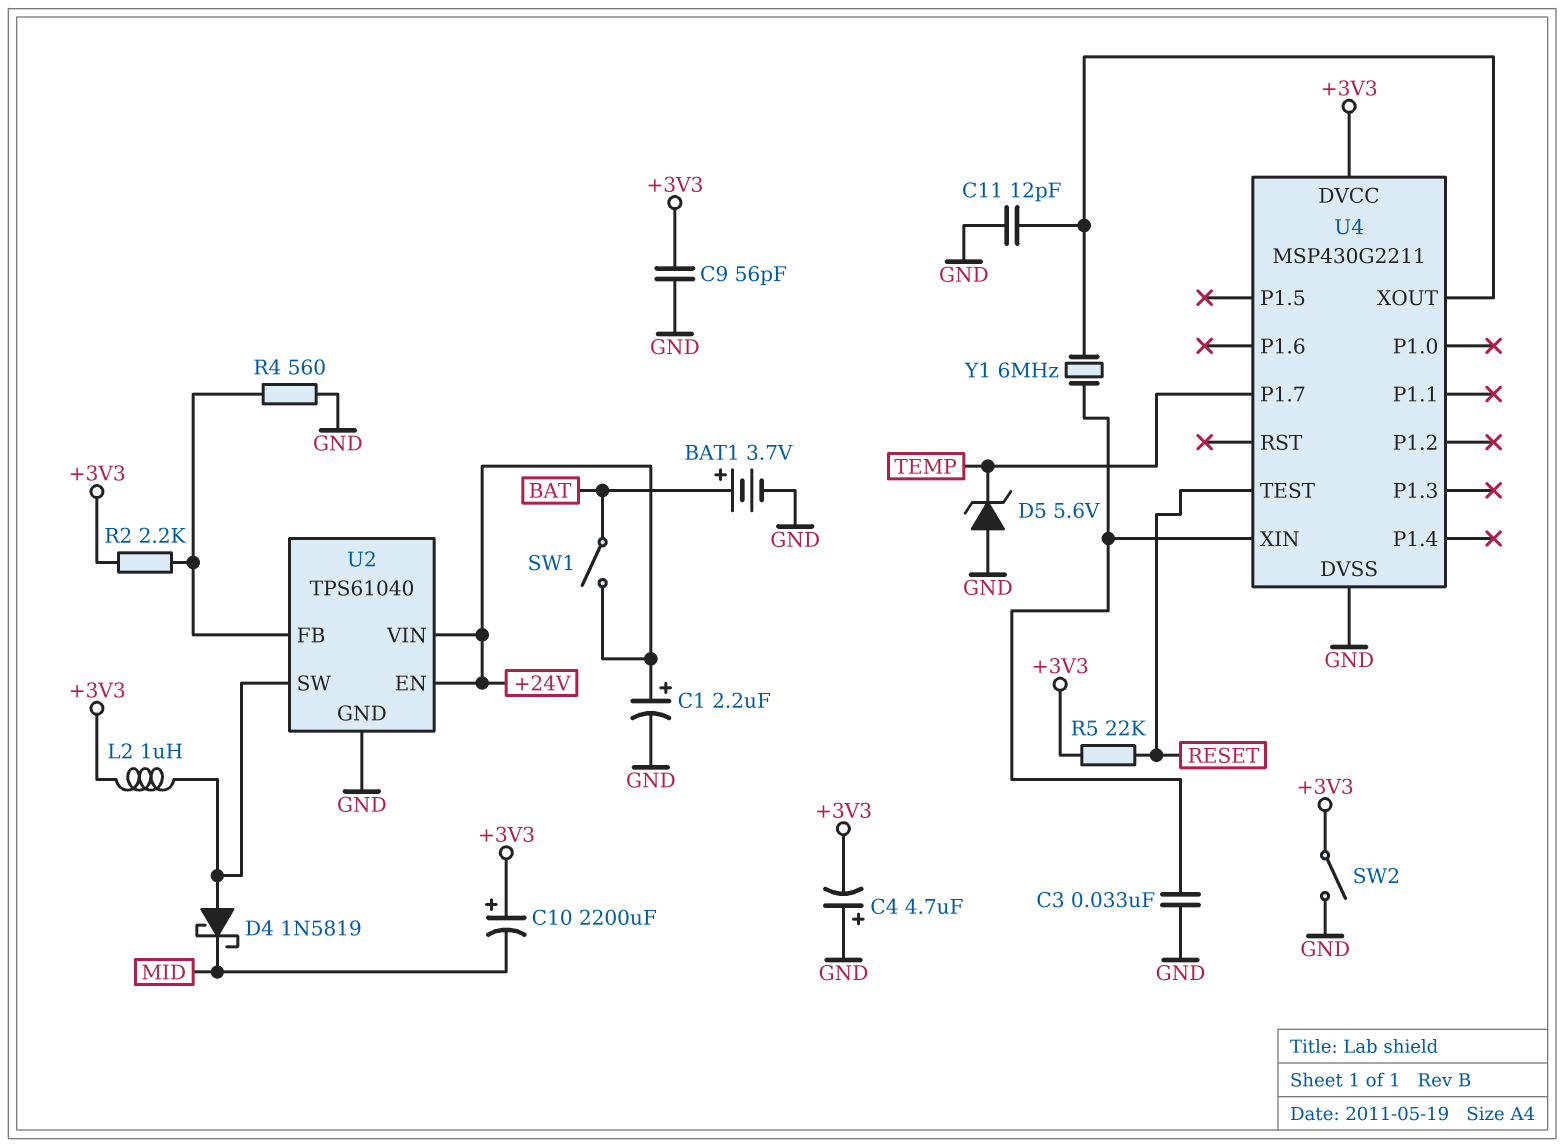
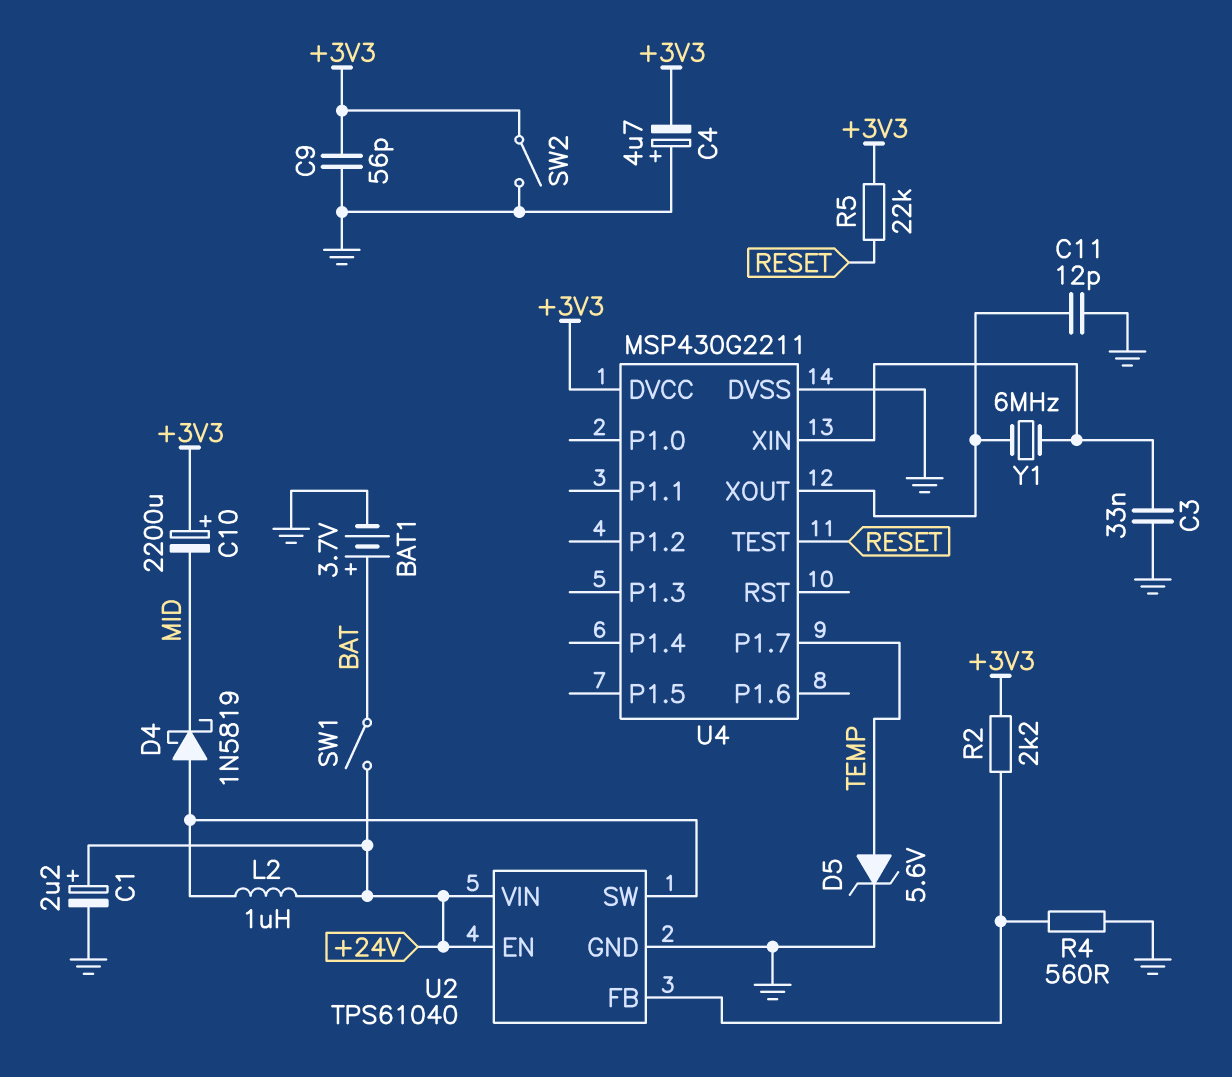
D5: zener 5.6V (A GND, K TEMP) -> zener 5.6V (A TEMP, K GND)
L2: 1uH (+3V3, U2/SW) -> 1uH (+24V, U2/SW)

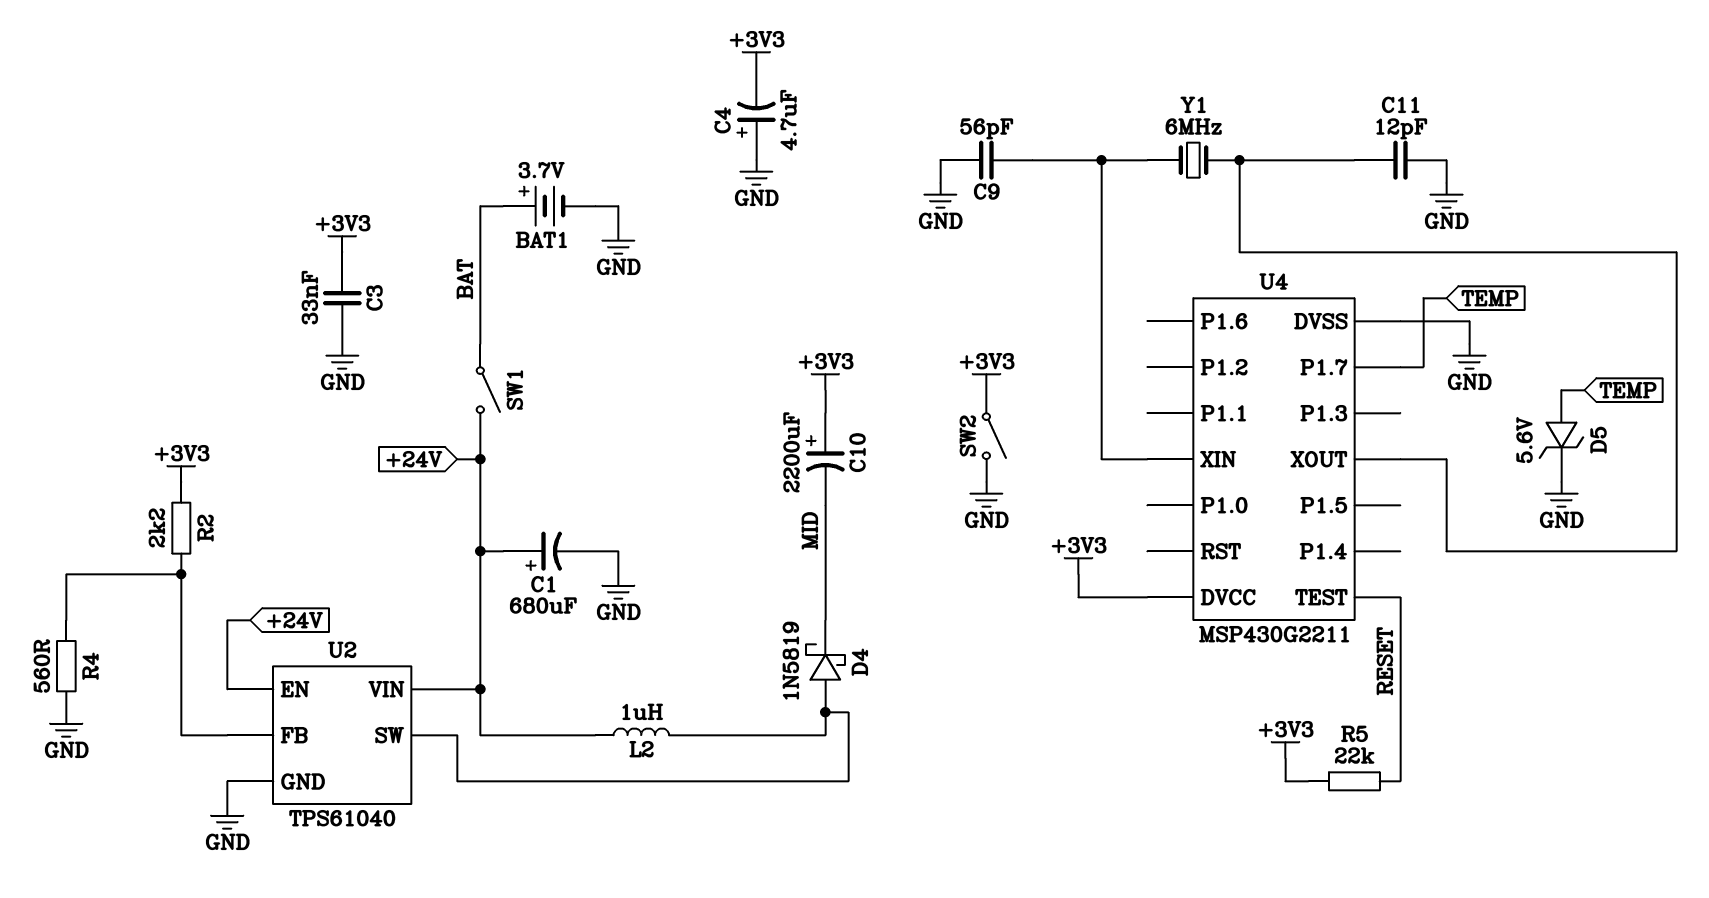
C1: 2.2uF (plus +24V, minus GND) -> 680uF (plus +24V, minus GND)
C3: 33nF (GND, U4/XIN) -> 33nF (+3V3, GND)
C9: 56pF (+3V3, GND) -> 56pF (GND, U4/XIN)

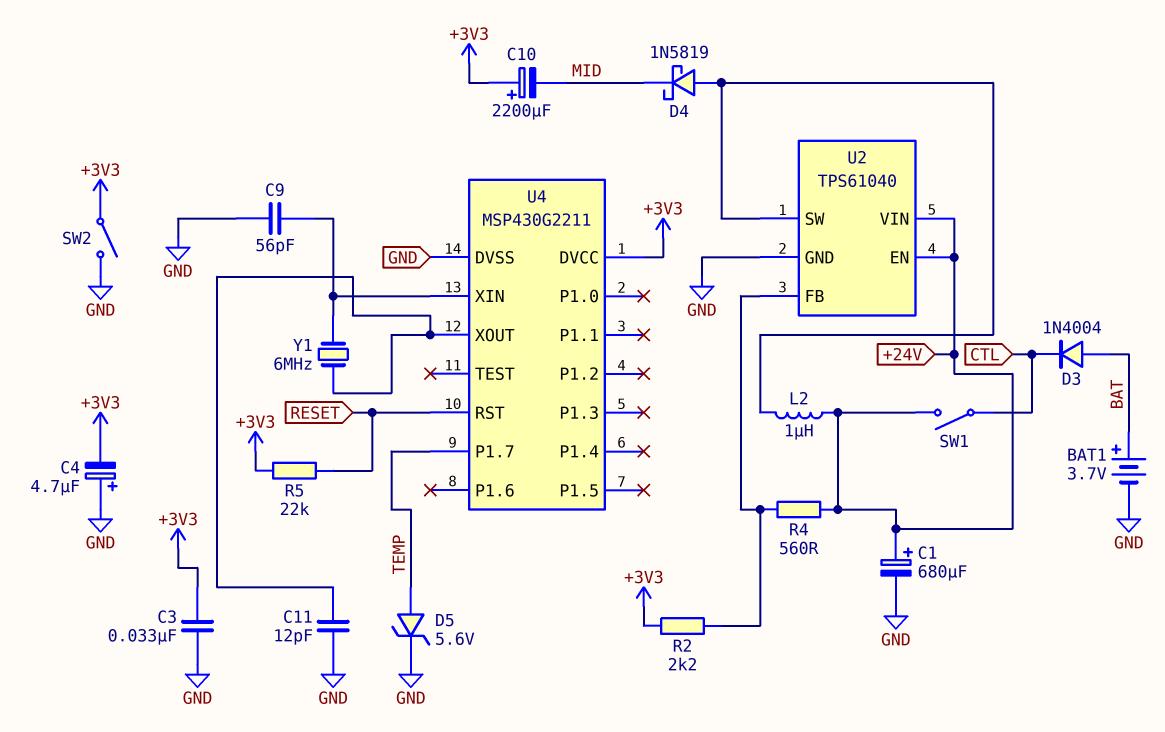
D3: none -> diode 1N4004 (A BAT, K CTL)
R4: 560 (GND, U2/FB) -> 560 (+24V, U2/FB)
SW1: switch (+24V, BAT) -> switch (+24V, CTL)
U4 pin RST: none -> RESET
U4 pin TEST: RESET -> none

